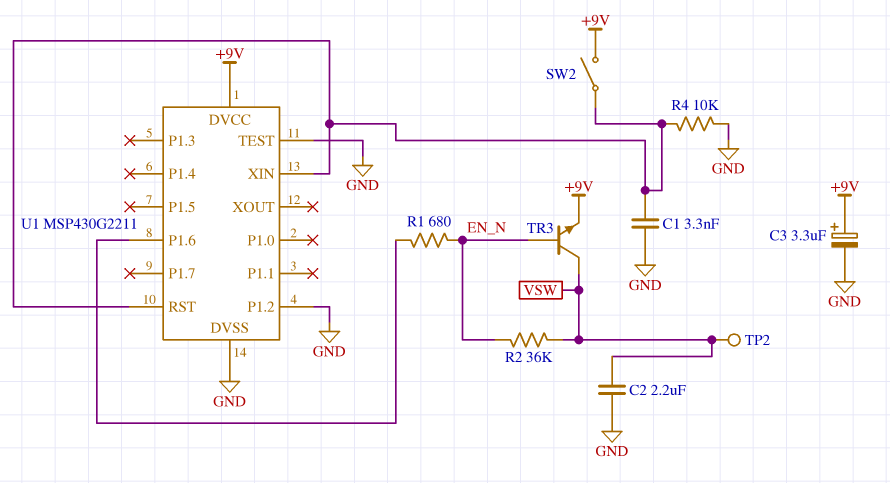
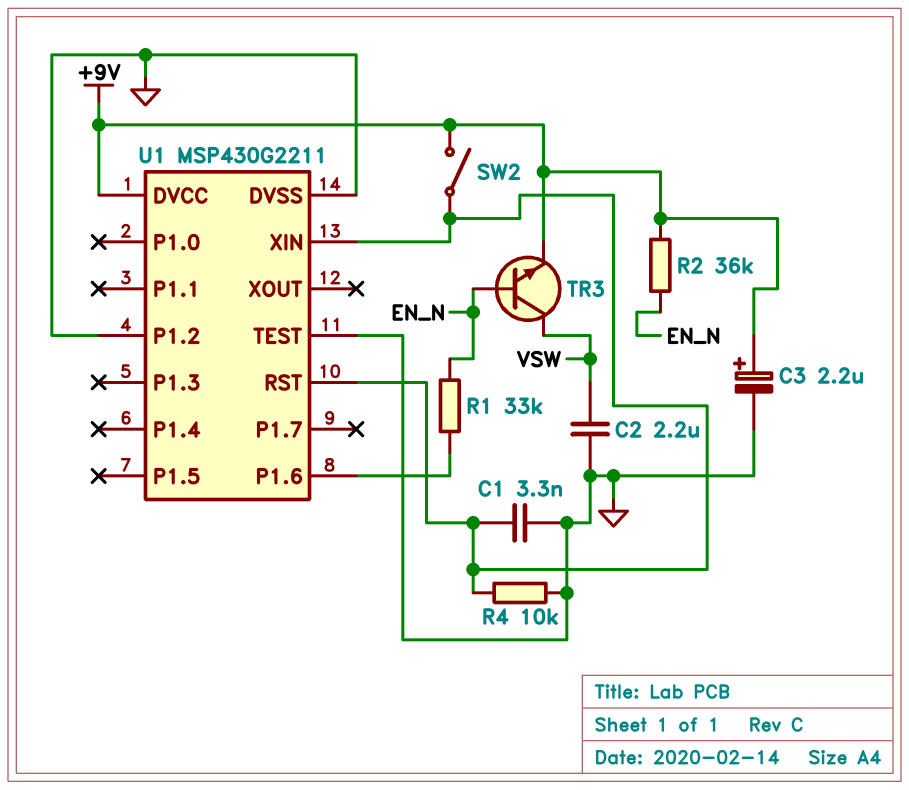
C3: 3.3uF (plus +9V, minus GND) -> 2.2uF (plus +9V, minus GND)
R1: 680 (EN_N, U1/P1.6) -> 33k (EN_N, U1/P1.6)
R2: 36k (EN_N, VSW) -> 36k (+9V, EN_N)
TP2: test point (VSW) -> none

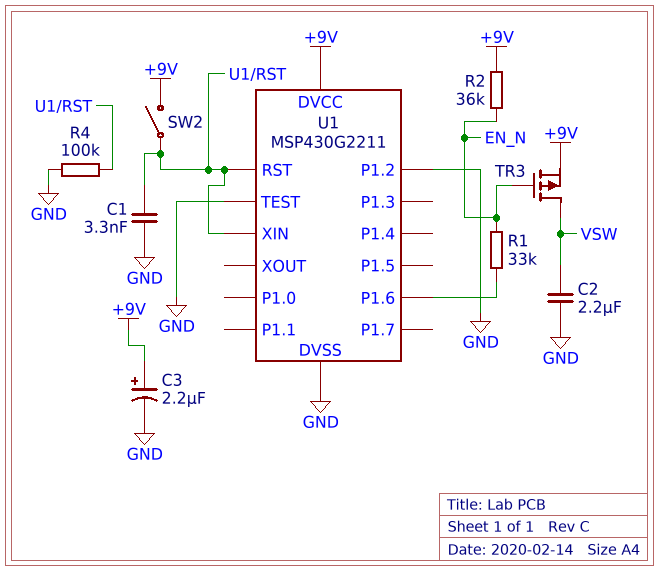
R4: 10k (GND, U1/RST) -> 100k (GND, U1/RST)
TR3: NPN (B EN_N, C VSW, E +9V) -> PMOS (G EN_N, D VSW, S +9V)

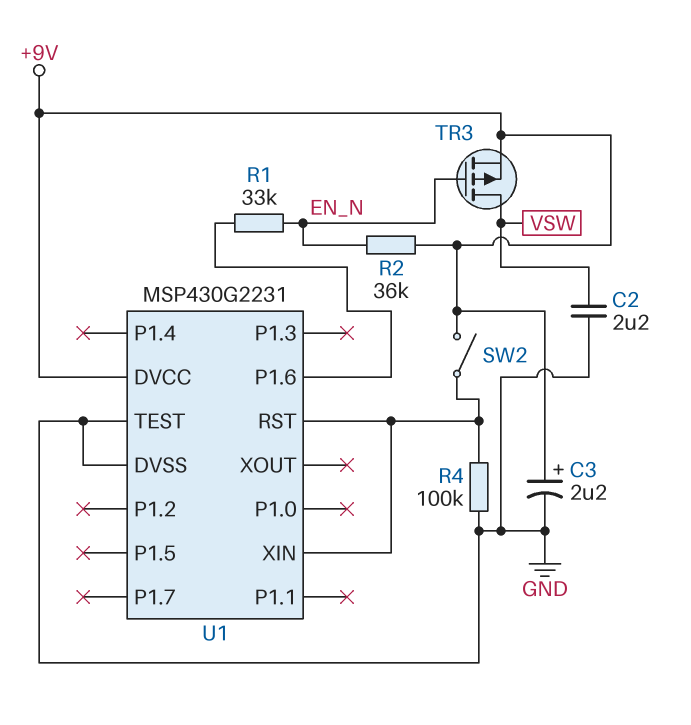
C1: 3.3nF (GND, U1/RST) -> none
U1: MSP430G2211 -> MSP430G2231
U1 pin P1.2: GND -> none

